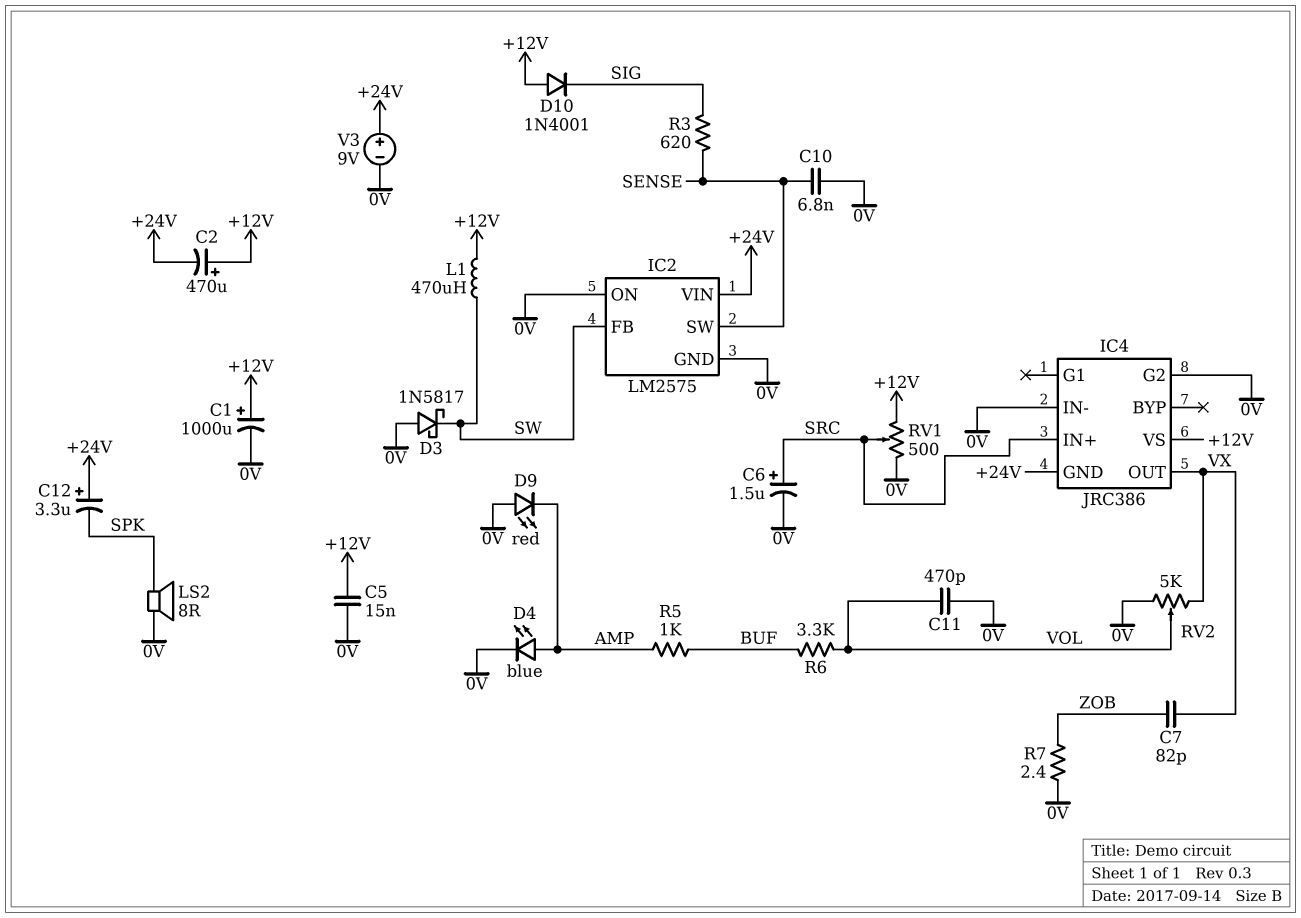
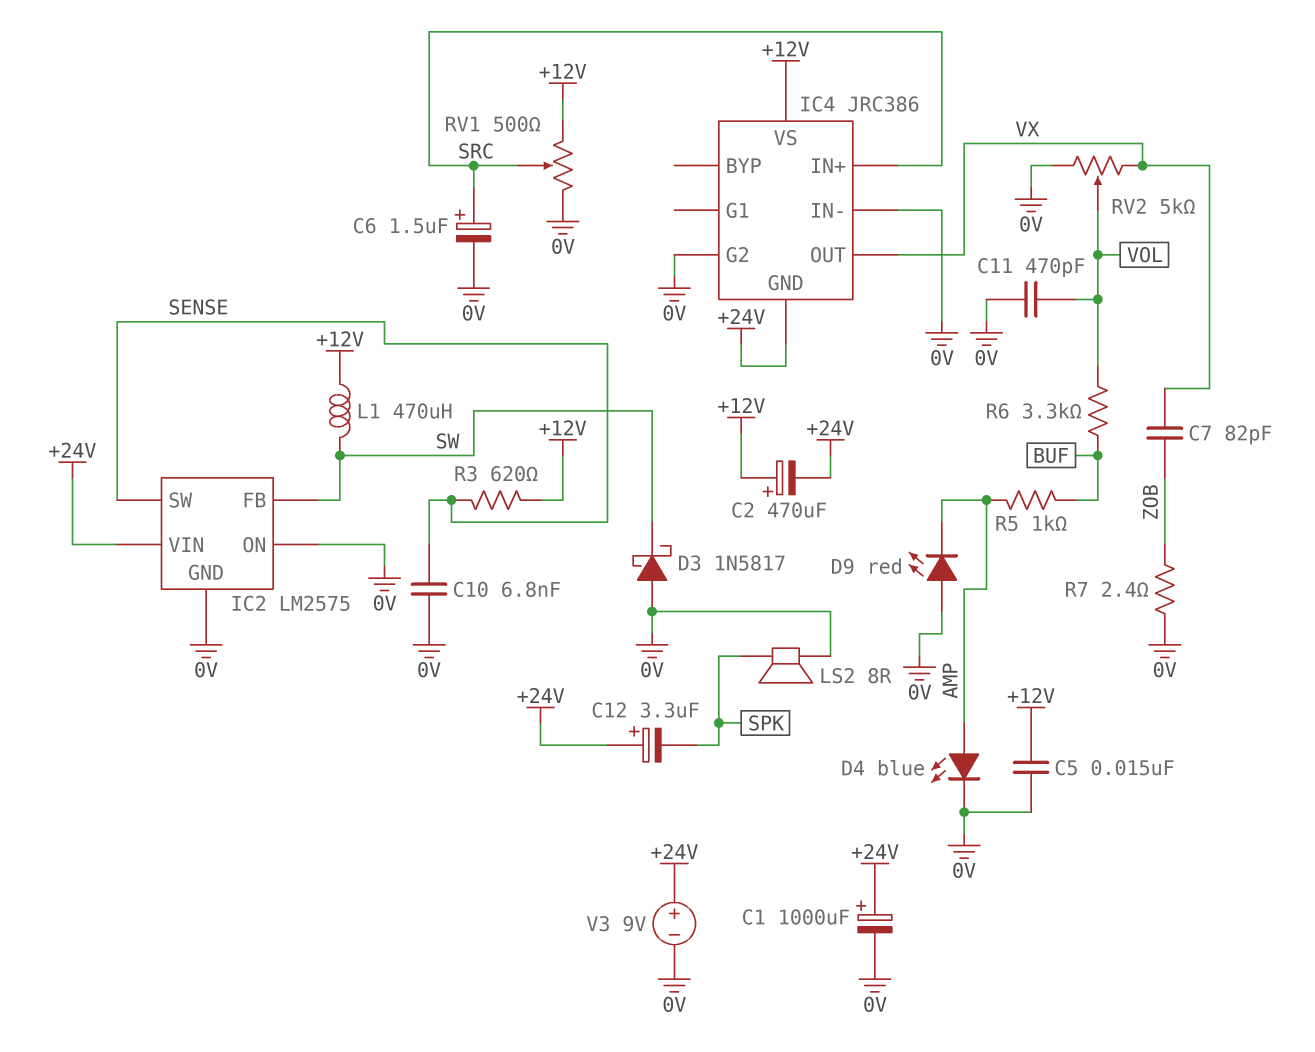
C1: 1000uF (plus +12V, minus 0V) -> 1000uF (plus +24V, minus 0V)
D10: diode 1N4001 (A +12V, K SIG) -> none
R3: 620 (SENSE, SIG) -> 620 (+12V, SENSE)

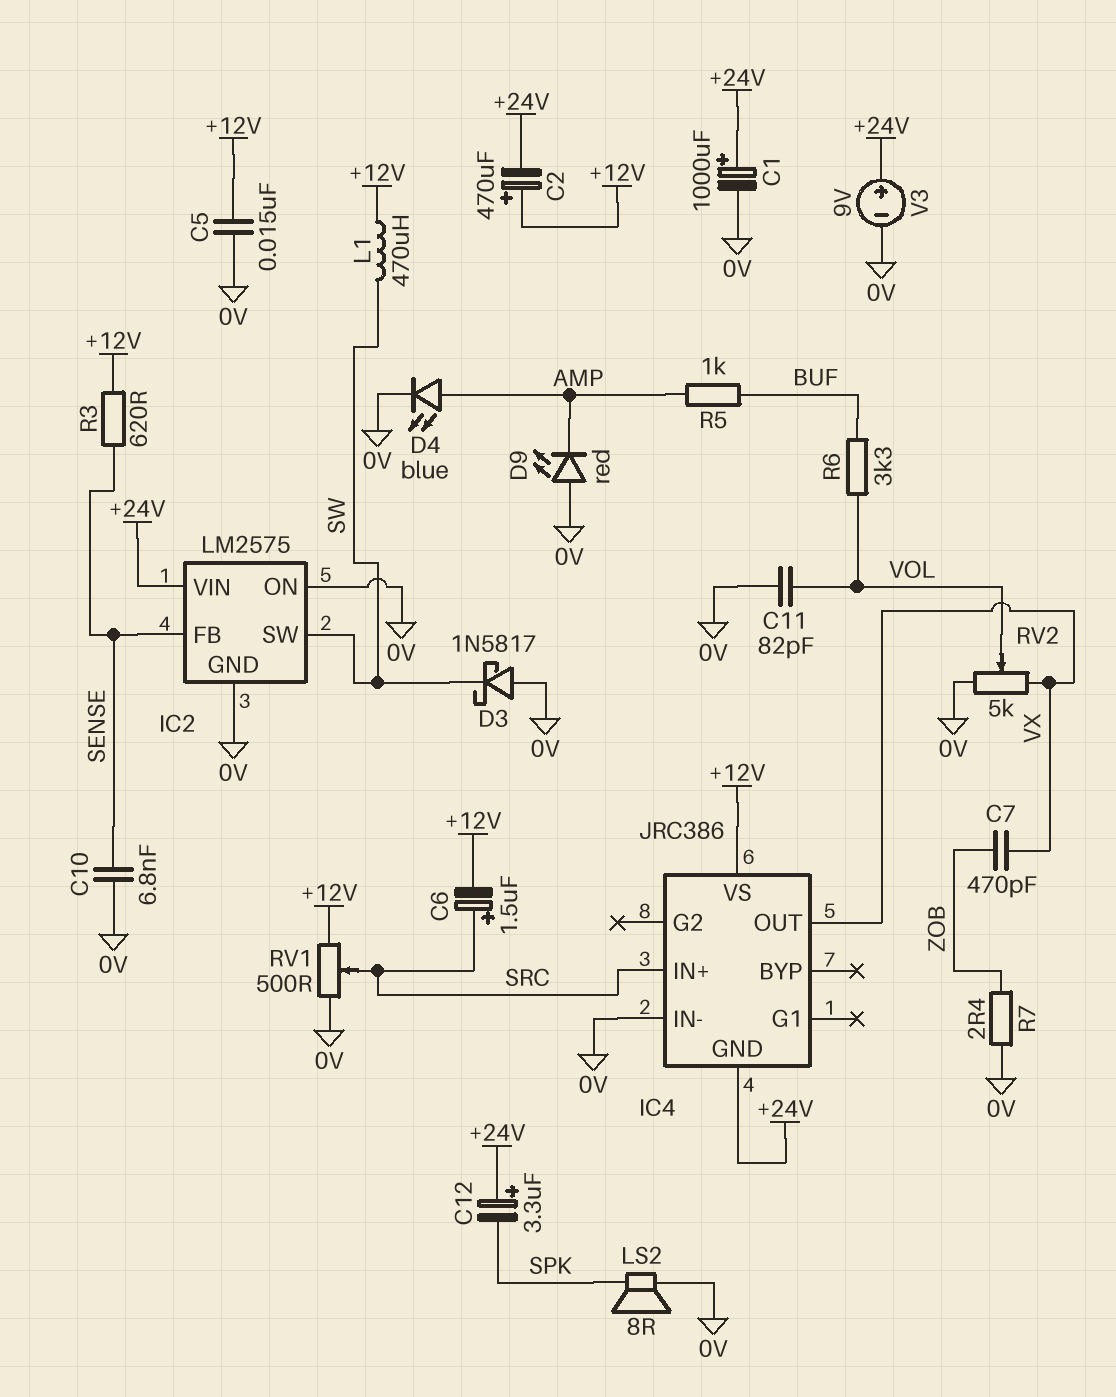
C6: 1.5uF (plus SRC, minus 0V) -> 1.5uF (plus SRC, minus +12V)
C7: 82pF (VX, ZOB) -> 470pF (VX, ZOB)
C11: 470pF (0V, VOL) -> 82pF (0V, VOL)
IC2 pin FB: SW -> SENSE
IC2 pin SW: SENSE -> SW
IC4 pin G2: 0V -> none

